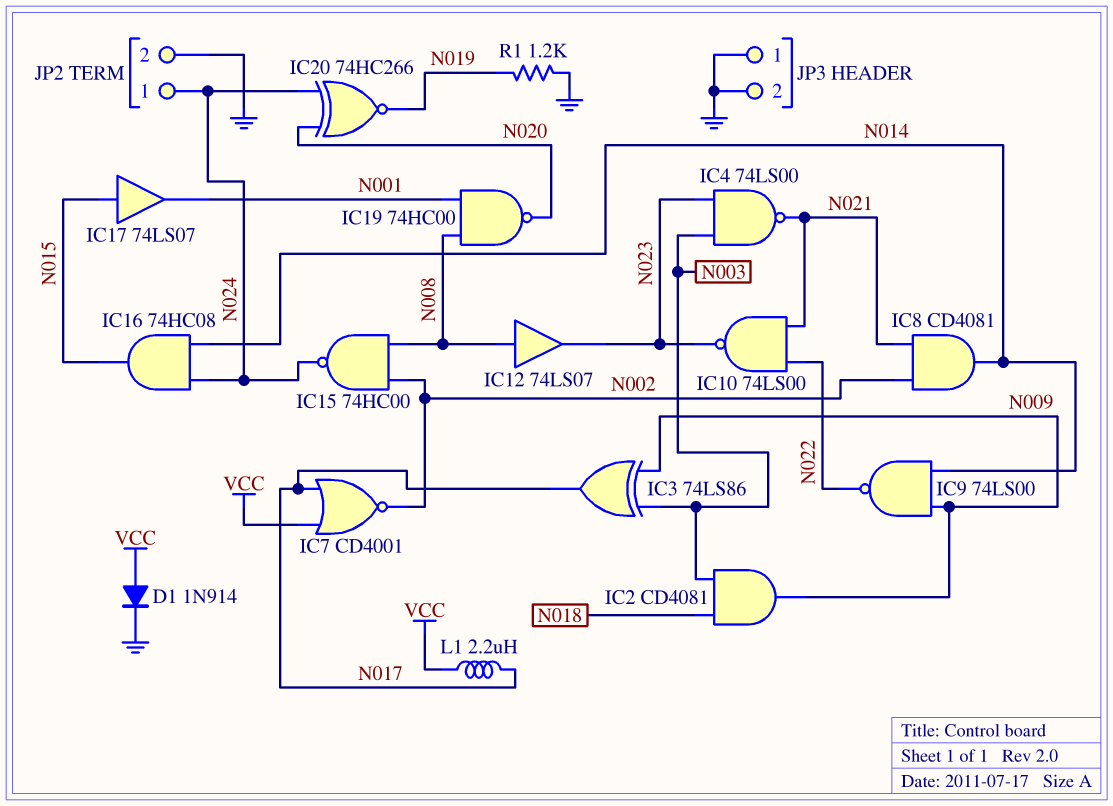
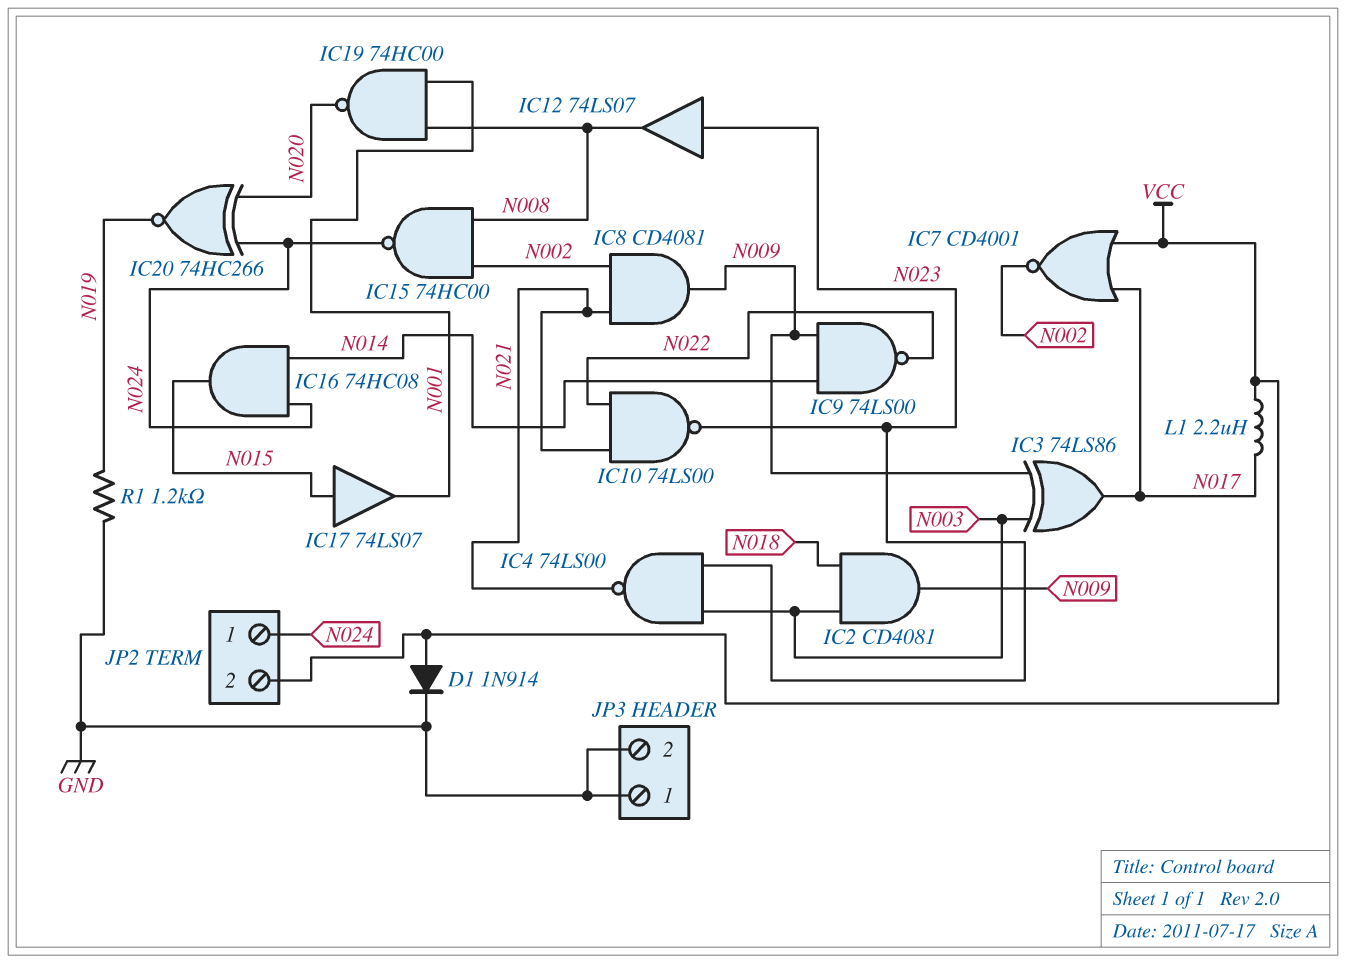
IC8: AND CD4081 (in N002, in N021, out N014) -> AND CD4081 (in N002, in N021, out N009)
IC12: buffer 74LS07 (in N008, out N023) -> buffer 74LS07 (in N023, out N008)
JP2 pin 2: GND -> VCC

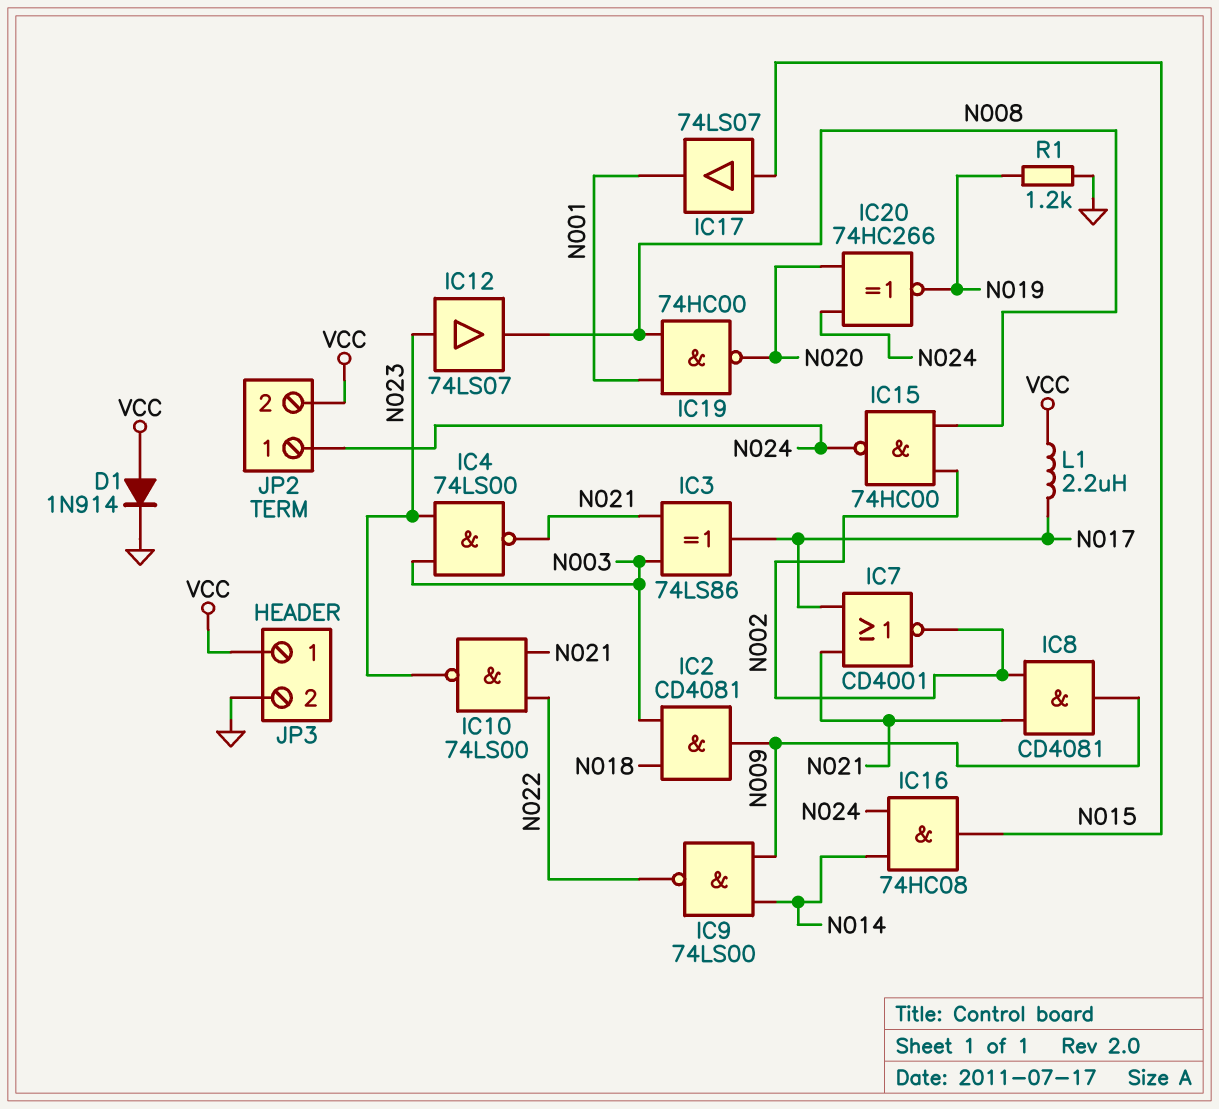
IC3: XOR 74LS86 (in N003, in N009, out N017) -> XOR 74LS86 (in N003, in N021, out N017)
IC7: NOR CD4001 (in N017, in VCC, out N002) -> NOR CD4001 (in N017, in N021, out N002)
JP3 pin 1: GND -> VCC

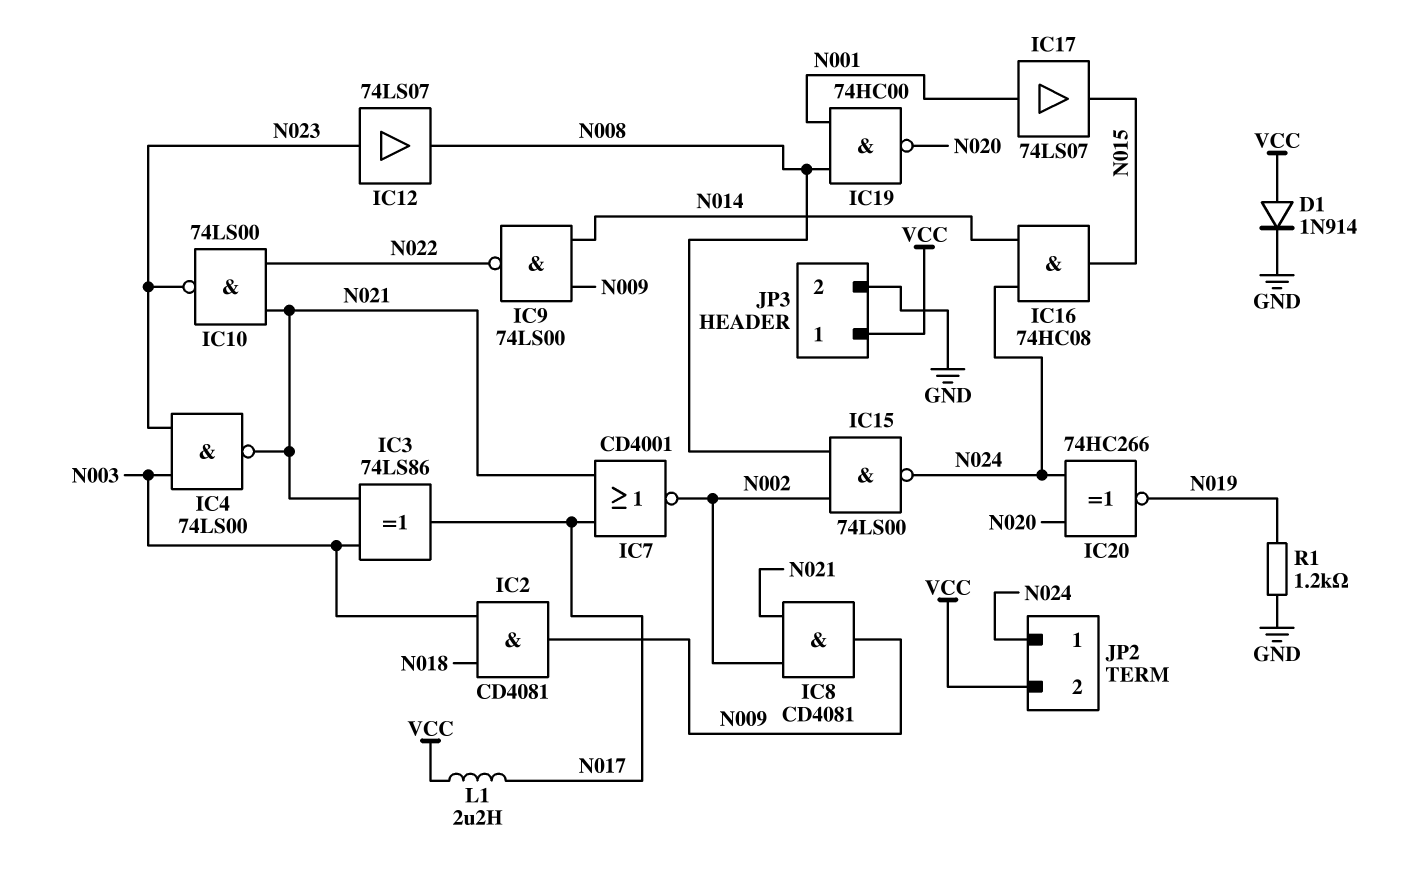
IC15: NAND 74HC00 (in N002, in N008, out N024) -> NAND 74LS00 (in N002, in N008, out N024)
IC17: buffer 74LS07 (in N015, out N001) -> buffer 74LS07 (in N001, out N015)

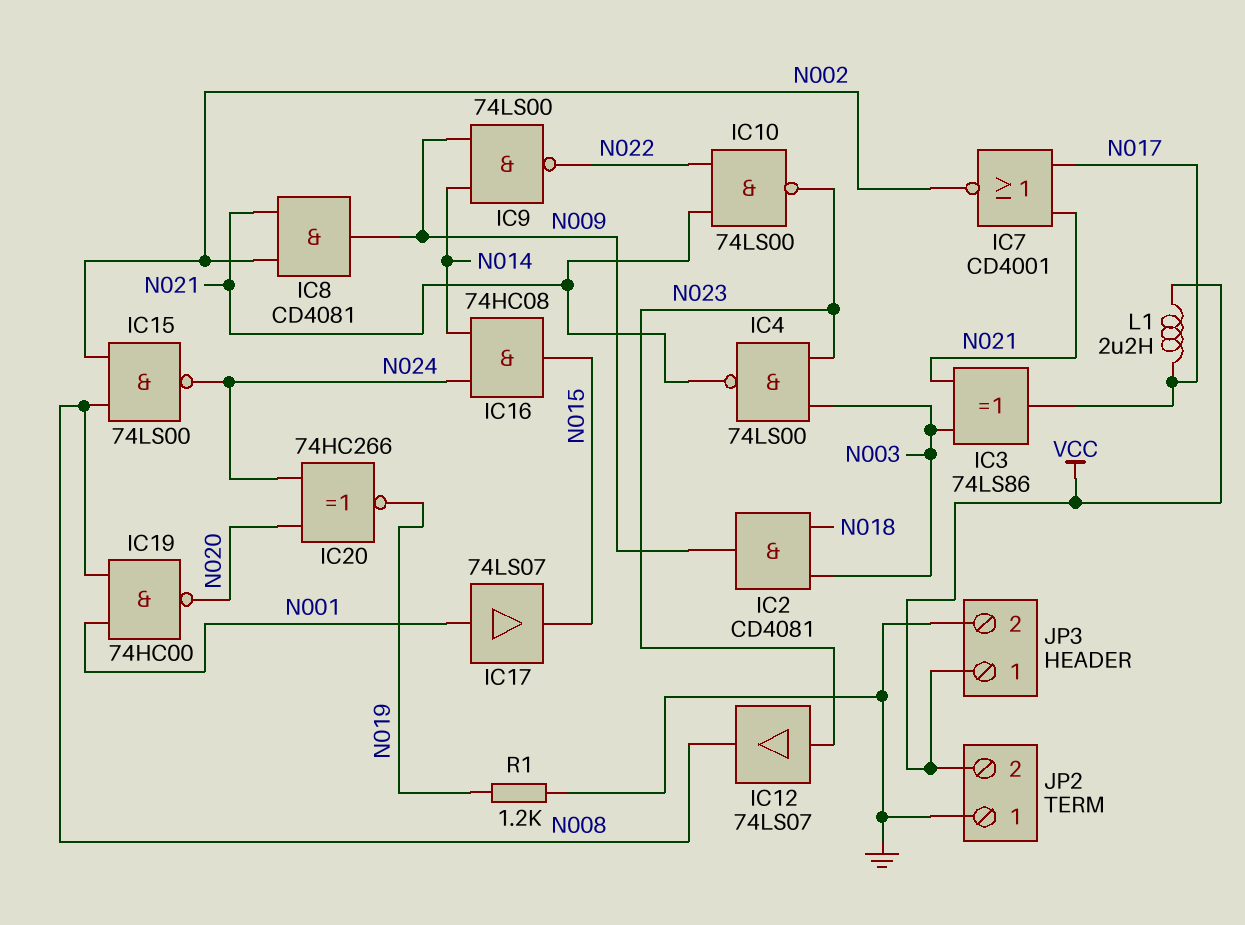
D1: diode 1N914 (A VCC, K GND) -> none
JP2 pin 1: N024 -> GND

